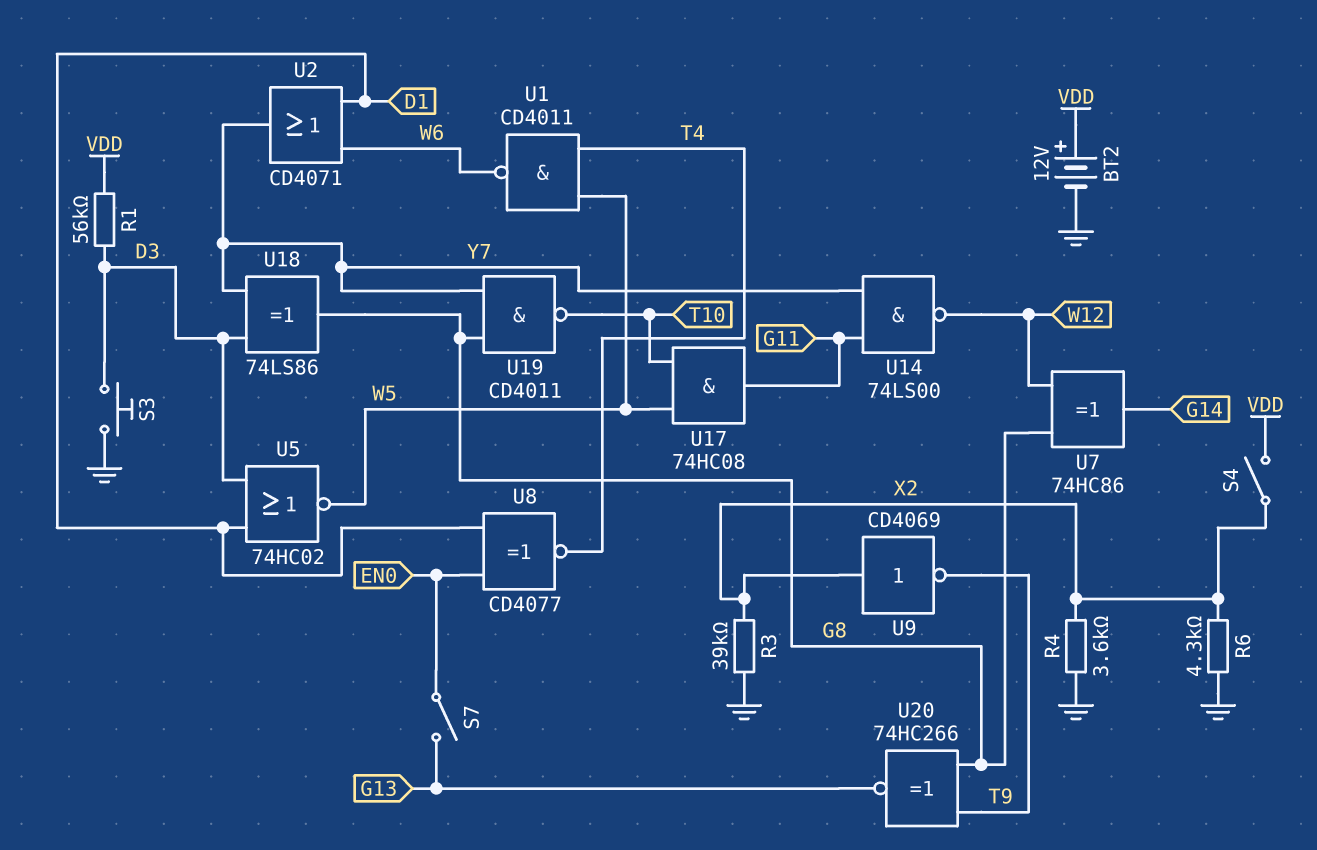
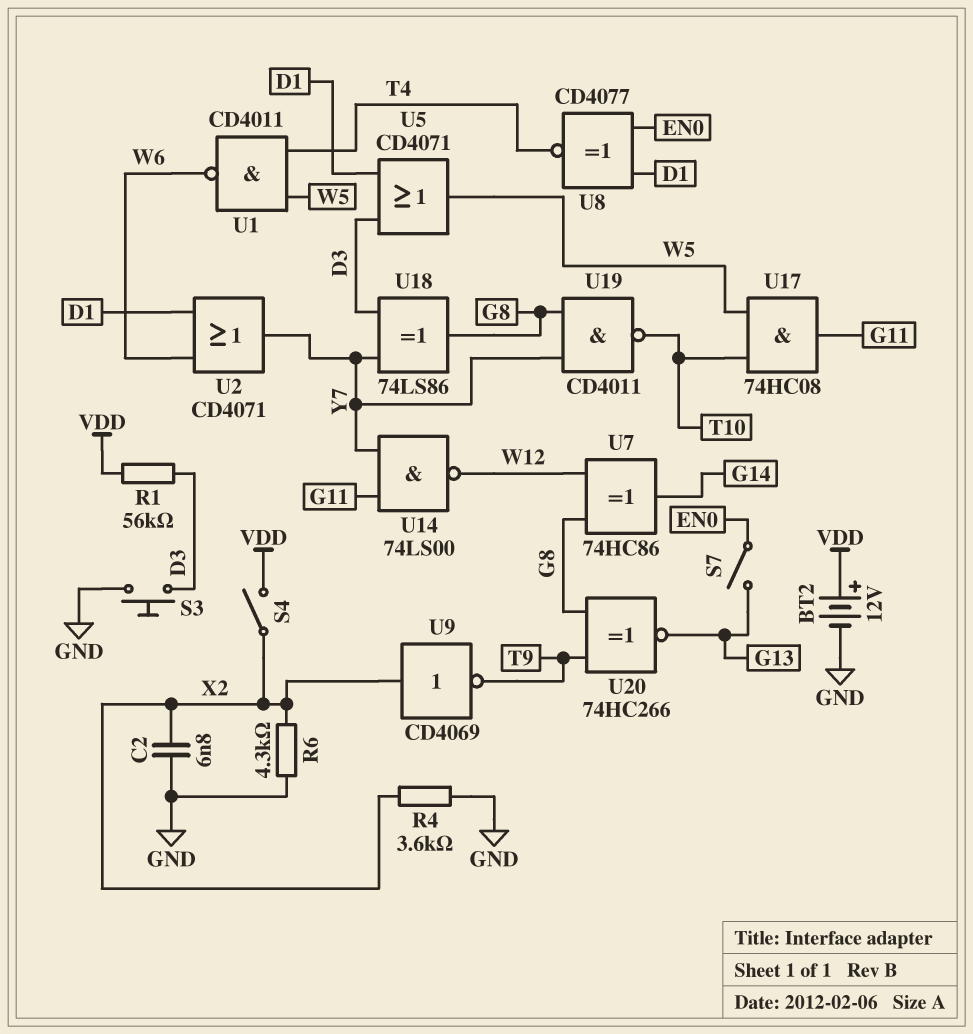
C2: none -> 6.8nF (GND, X2)
R3: 39k (GND, X2) -> none
U5: NOR 74HC02 (in D1, in D3, out W5) -> OR CD4071 (in D1, in D3, out W5)

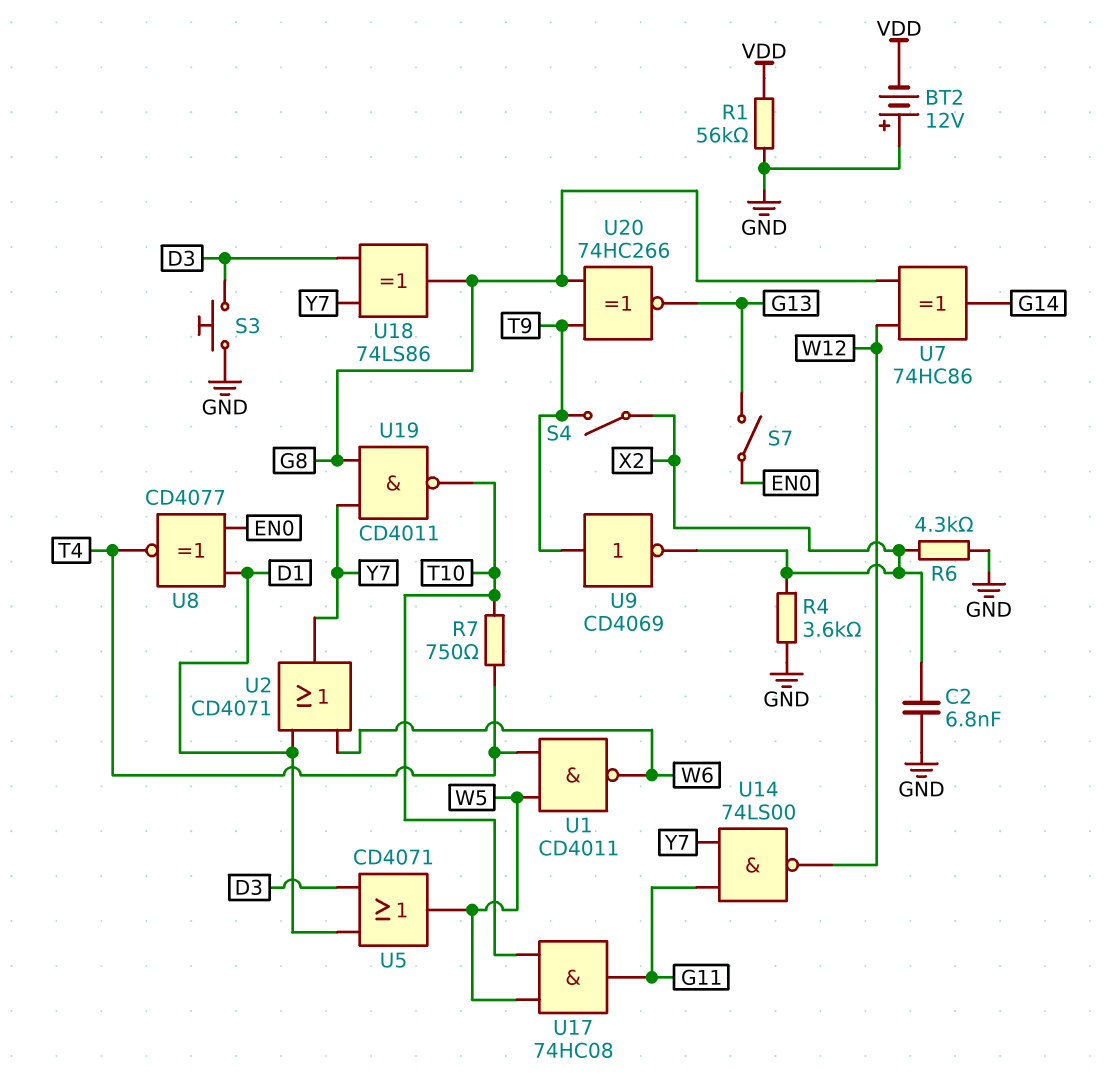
BT2: 12V (plus VDD, minus GND) -> 12V (plus GND, minus VDD)
R1: 56k (D3, VDD) -> 56k (GND, VDD)
R7: none -> 750 (T4, T10)
S4: switch (VDD, X2) -> switch (T9, X2)
U9: NOT CD4069 (in X2, out T9) -> NOT CD4069 (in T9, out X2)

